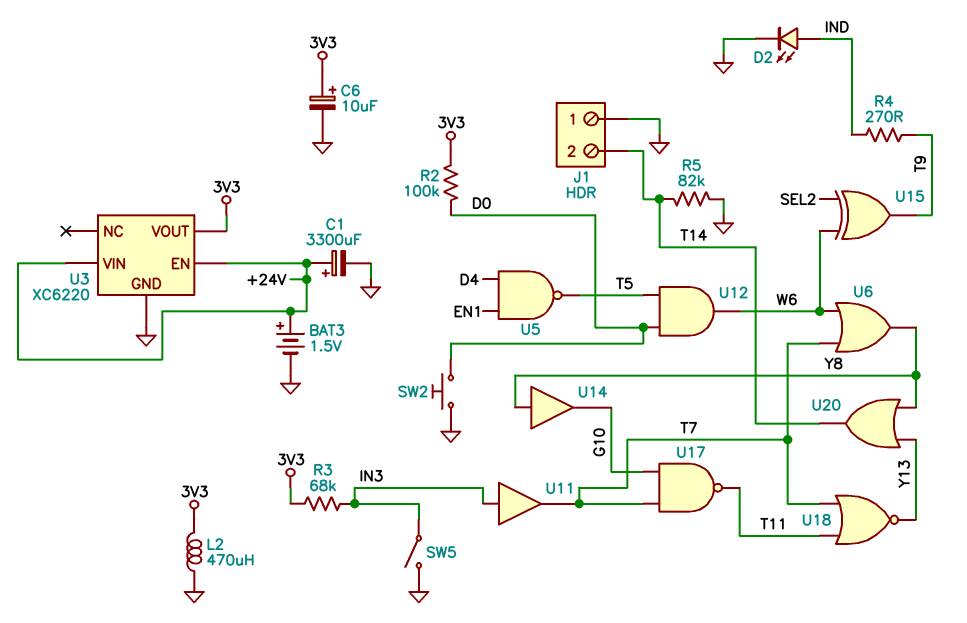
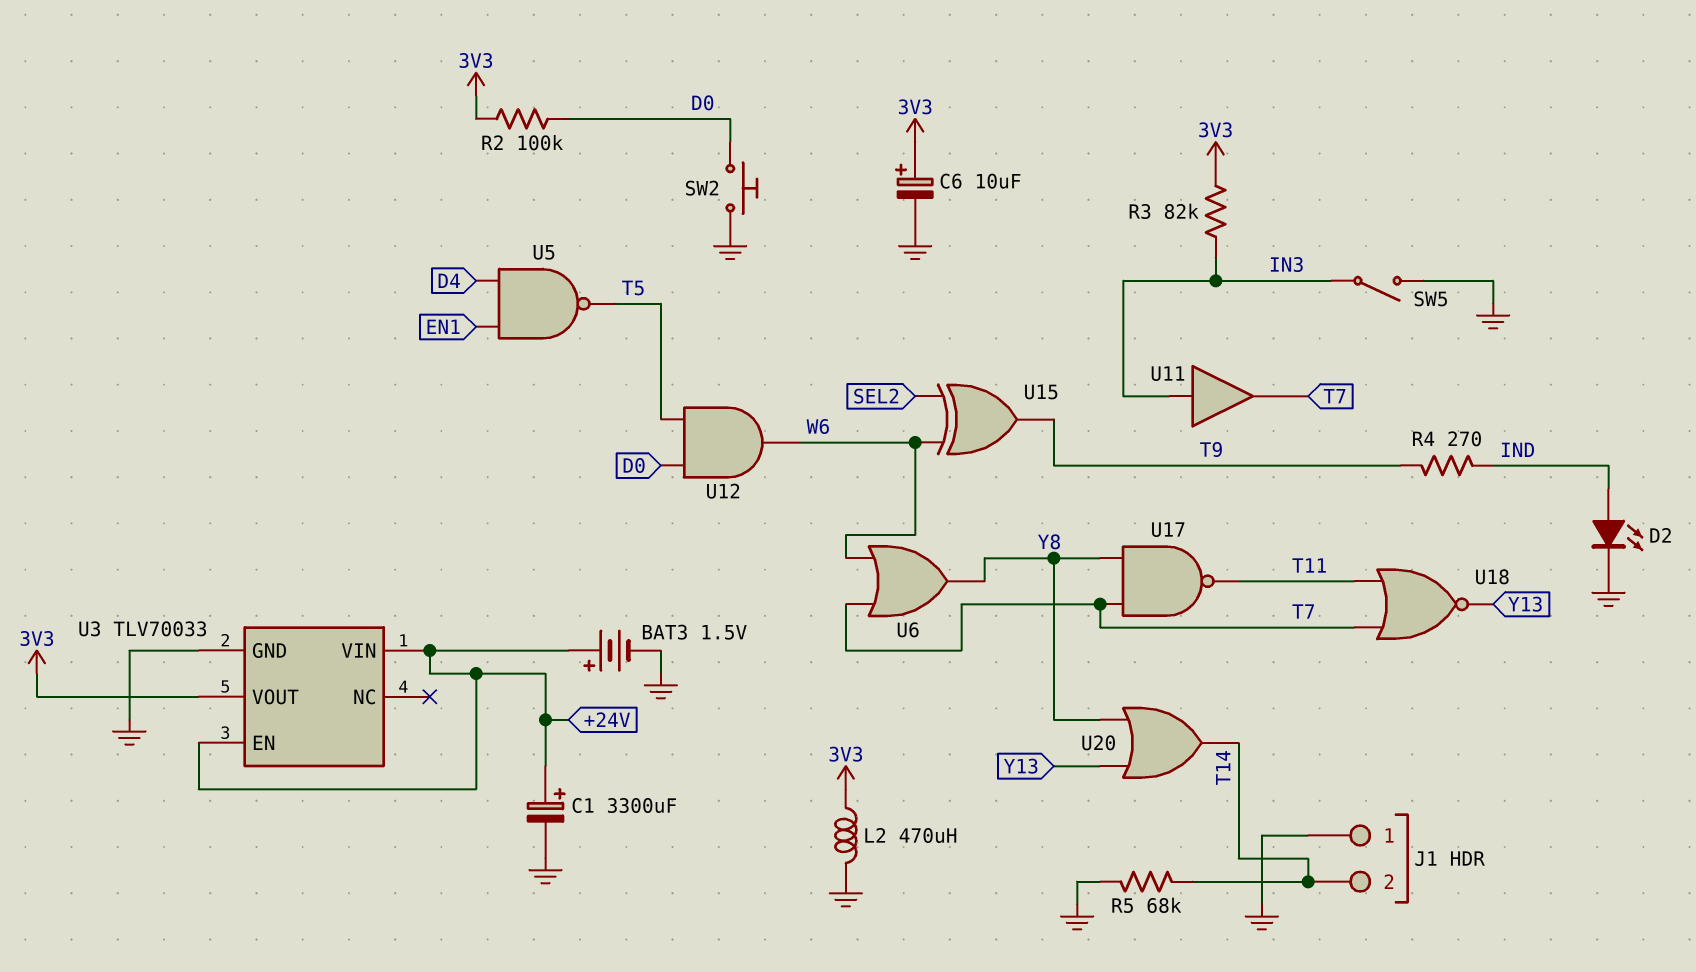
R3: 68k (3V3, IN3) -> 82k (3V3, IN3)
R5: 82k (GND, T14) -> 68k (GND, T14)
U3: XC6220 -> TLV70033
U14: buffer (in Y8, out G10) -> none
U17: NAND (in G10, in T7, out T11) -> NAND (in T7, in Y8, out T11)

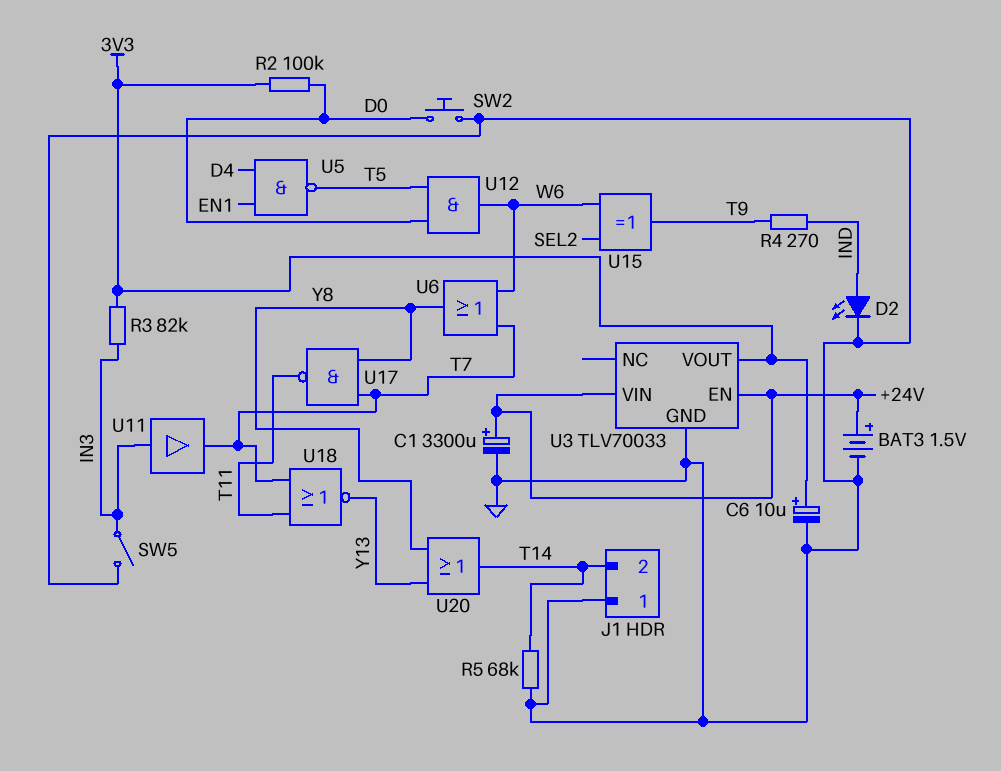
L2: 470uH (3V3, GND) -> none

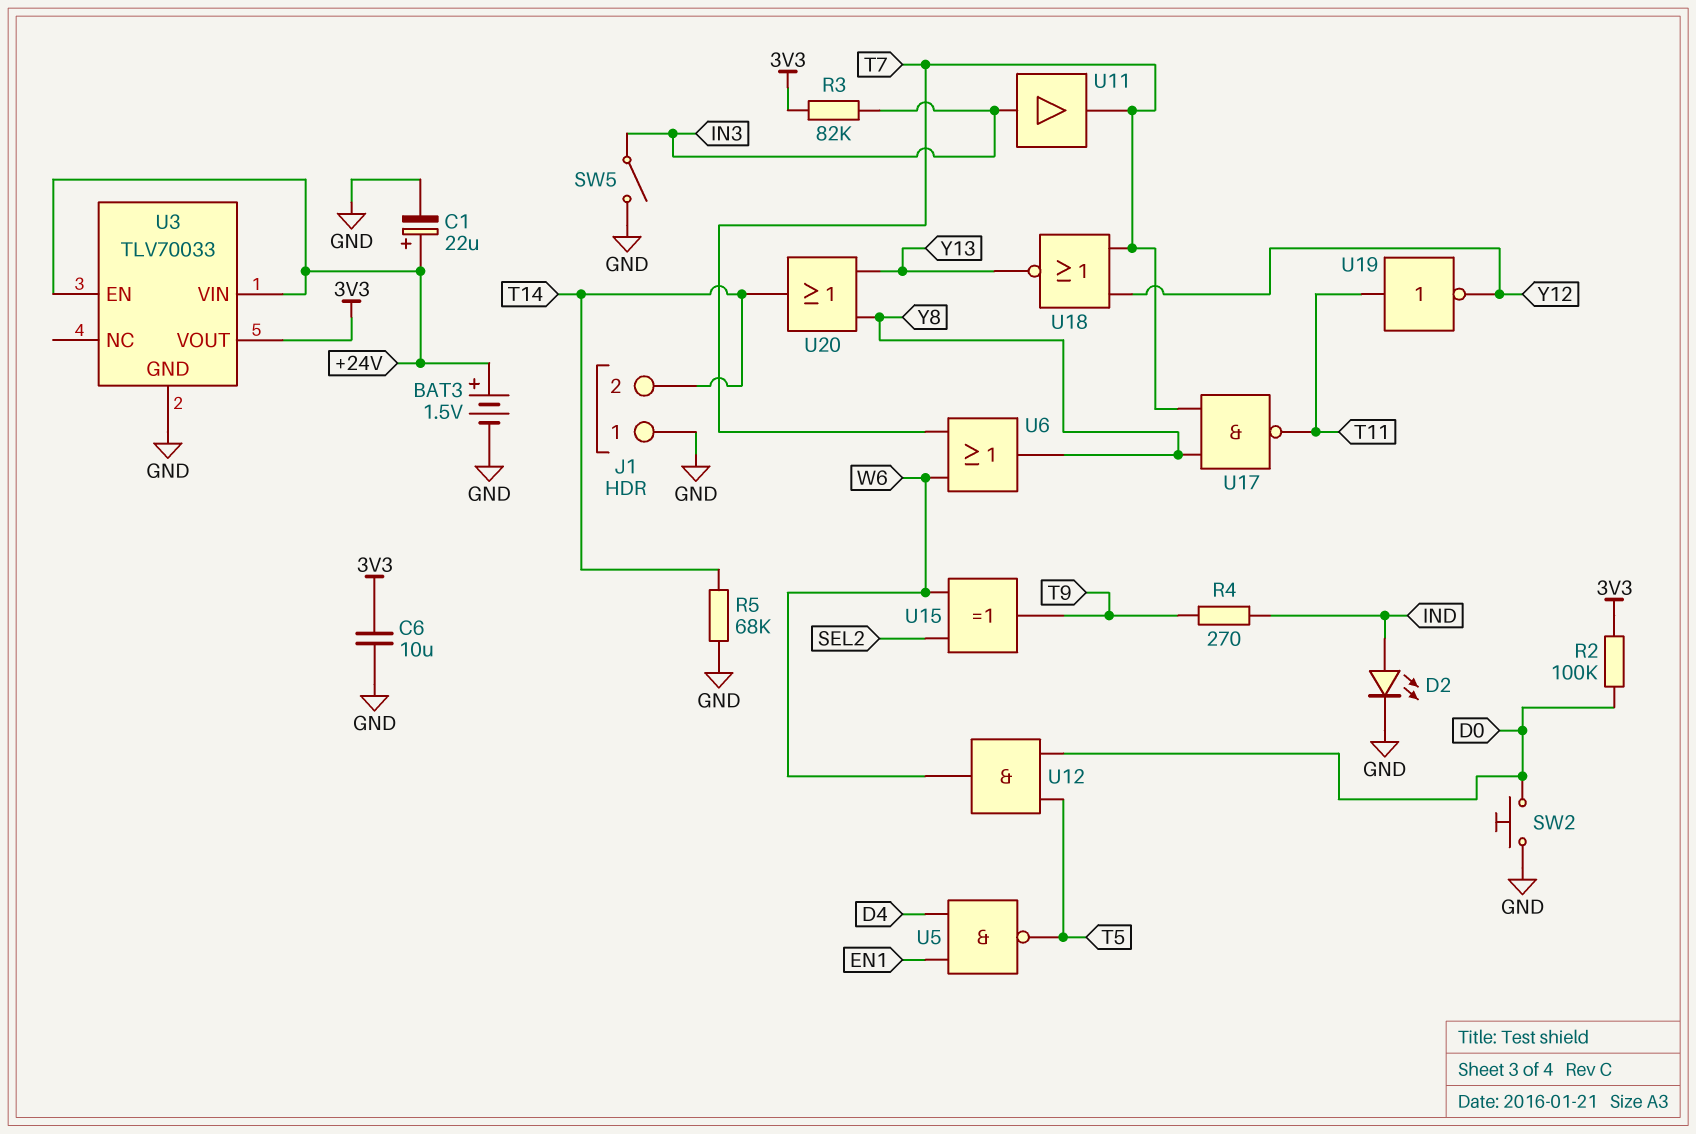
C1: 3300uF (plus +24V, minus GND) -> 22uF (plus +24V, minus GND)
C6: 10uF (plus 3V3, minus GND) -> 10uF (3V3, GND)
U18: NOR (in T7, in T11, out Y13) -> NOR (in T7, in Y12, out Y13)
U19: none -> NOT (in T11, out Y12)

